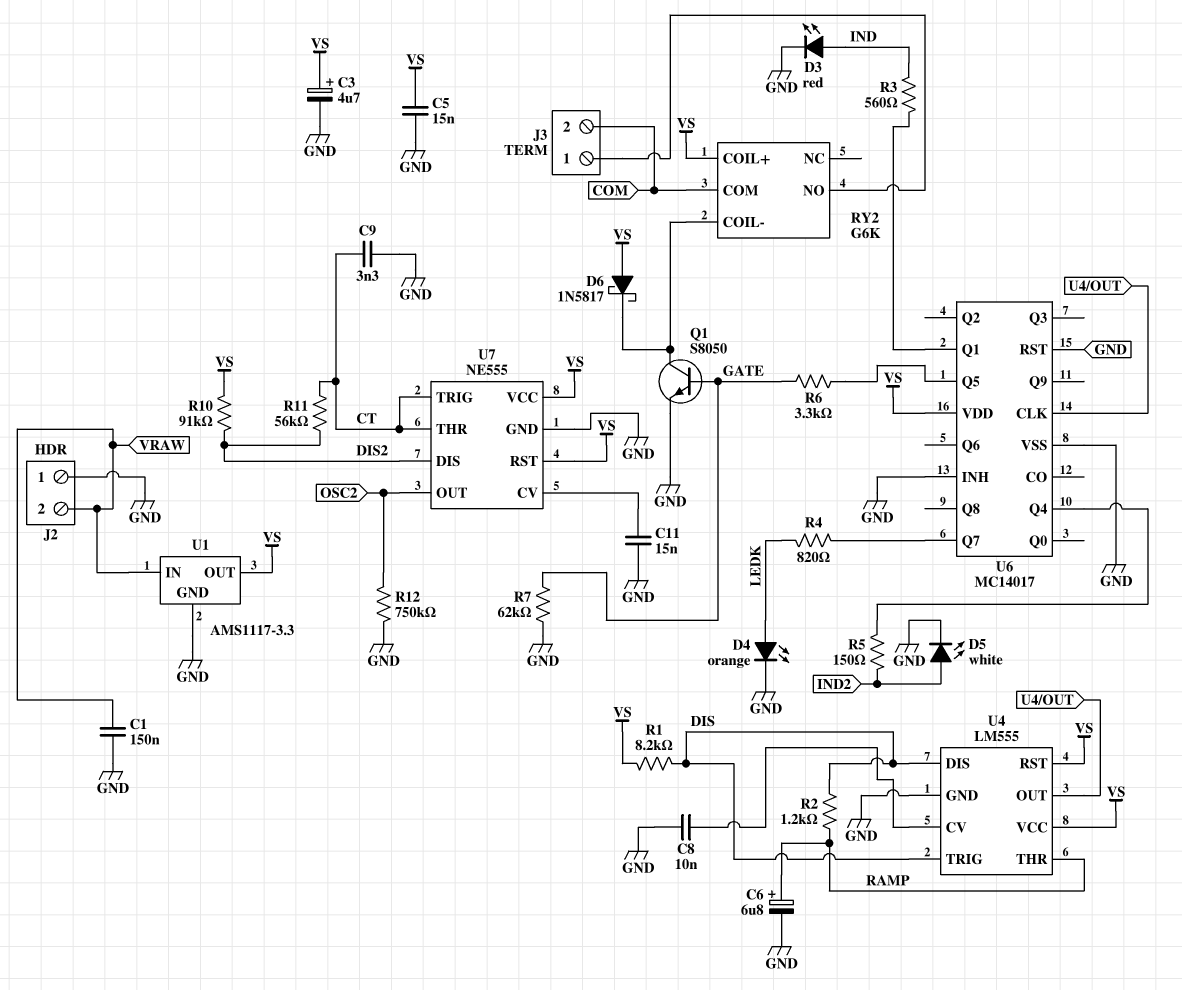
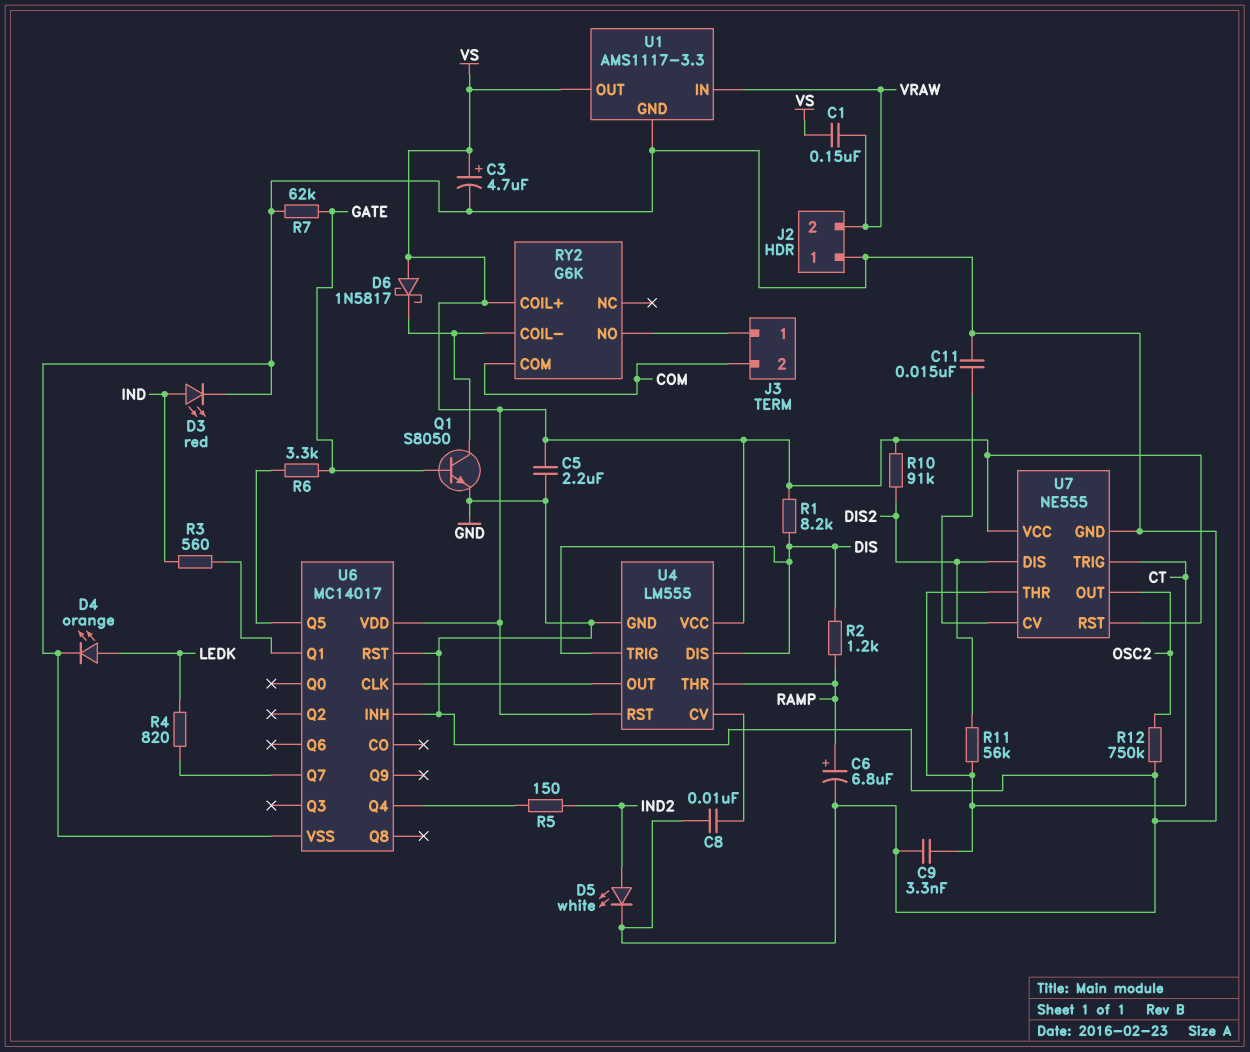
C1: 150nF (GND, VRAW) -> 150nF (VRAW, VS)
C5: 15nF (GND, VS) -> 2.2uF (GND, VS)

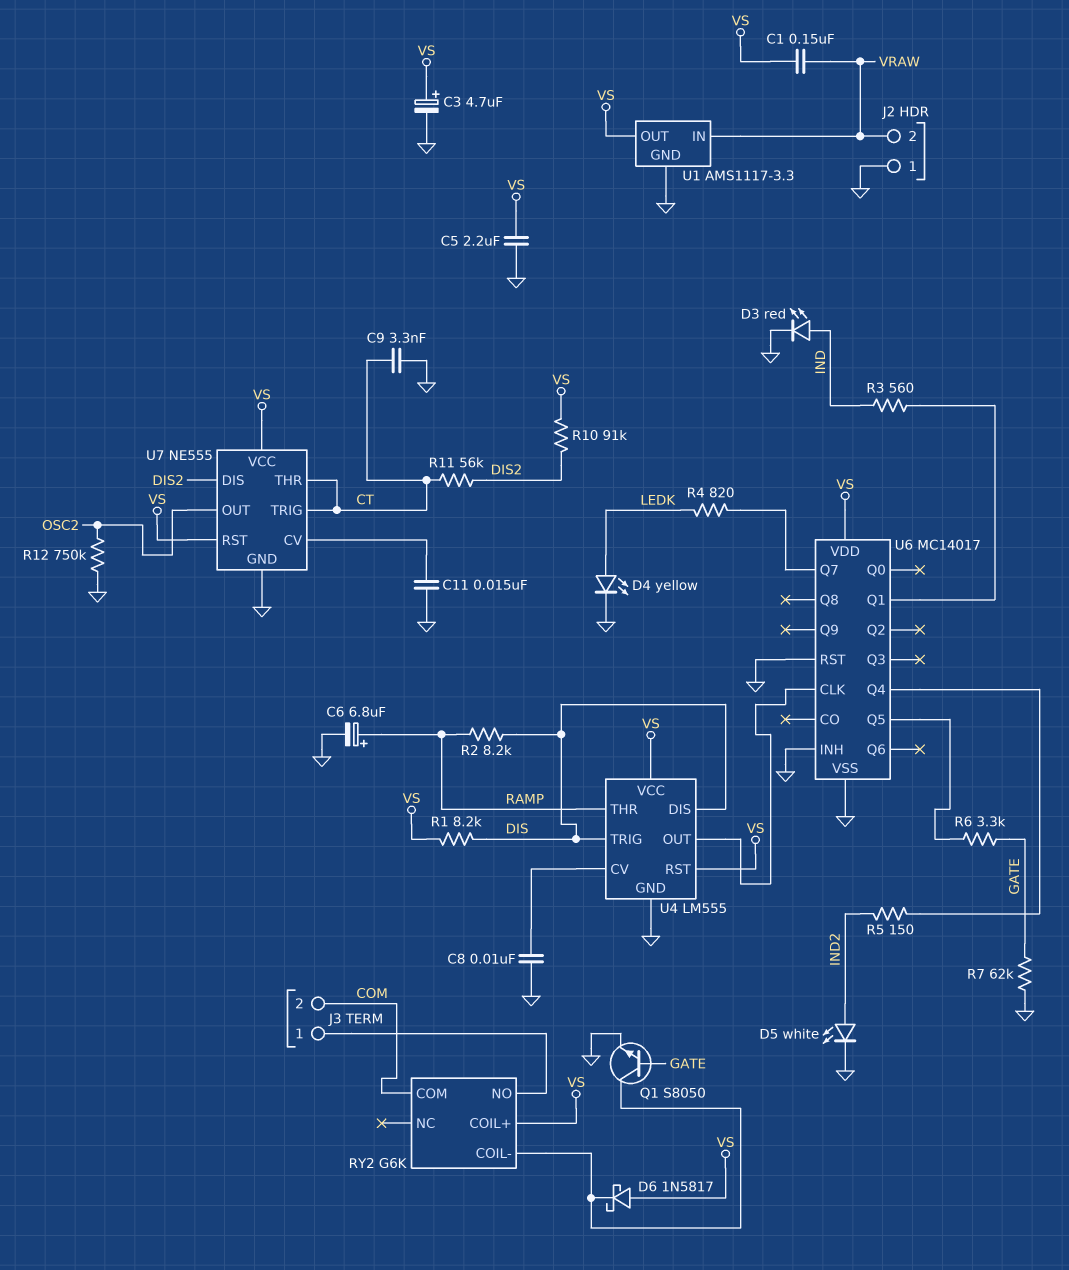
D4: LED orange (A LEDK, K GND) -> LED yellow (A LEDK, K GND)
R2: 1.2k (DIS, RAMP) -> 8.2k (DIS, RAMP)

